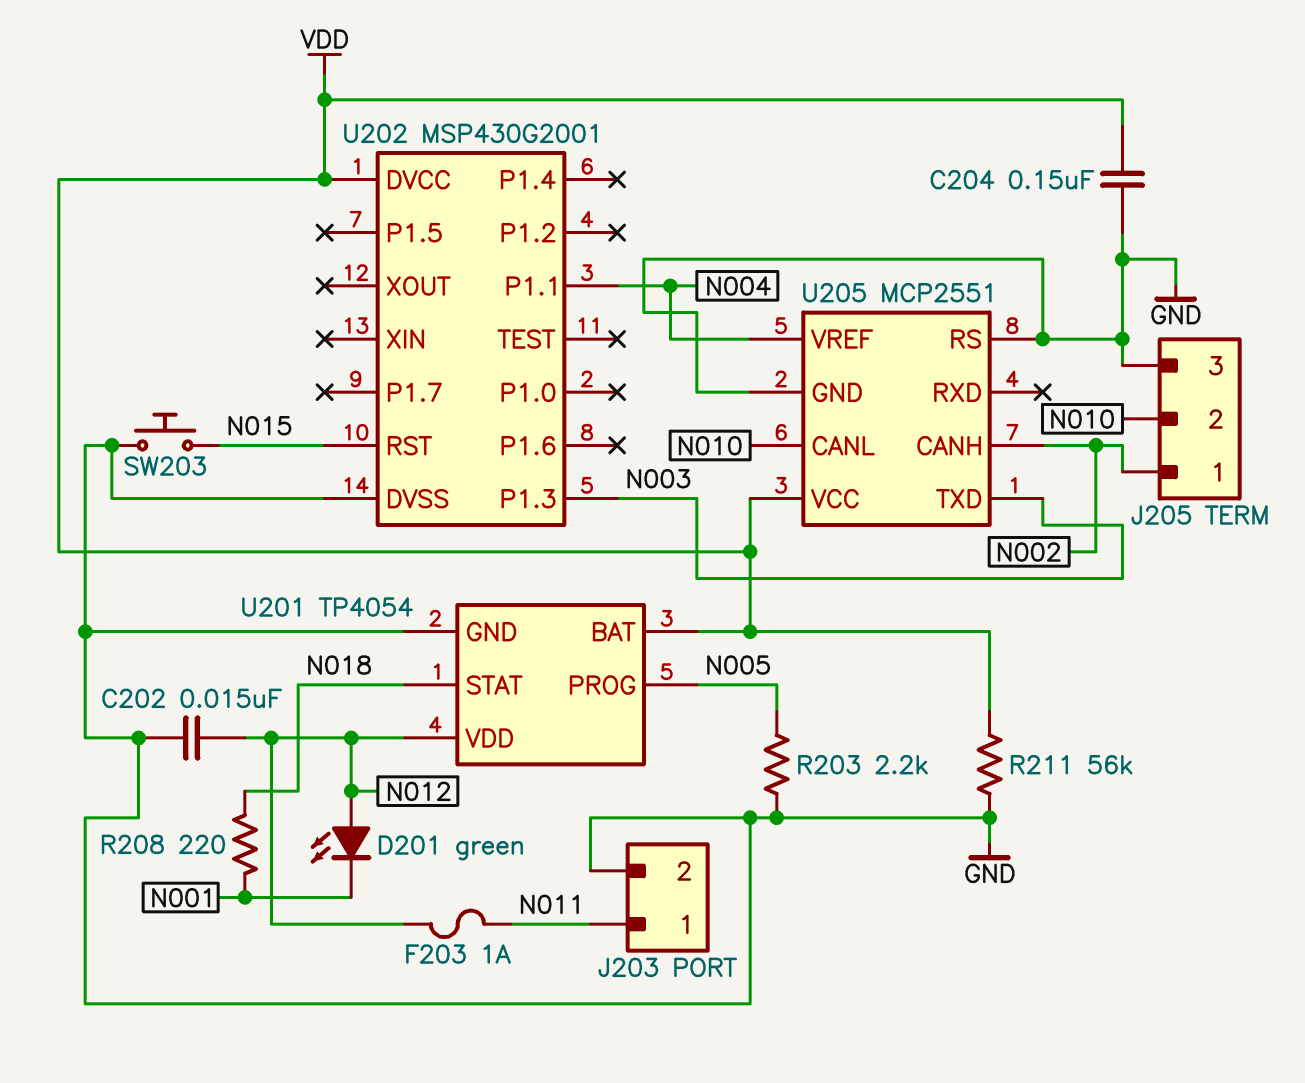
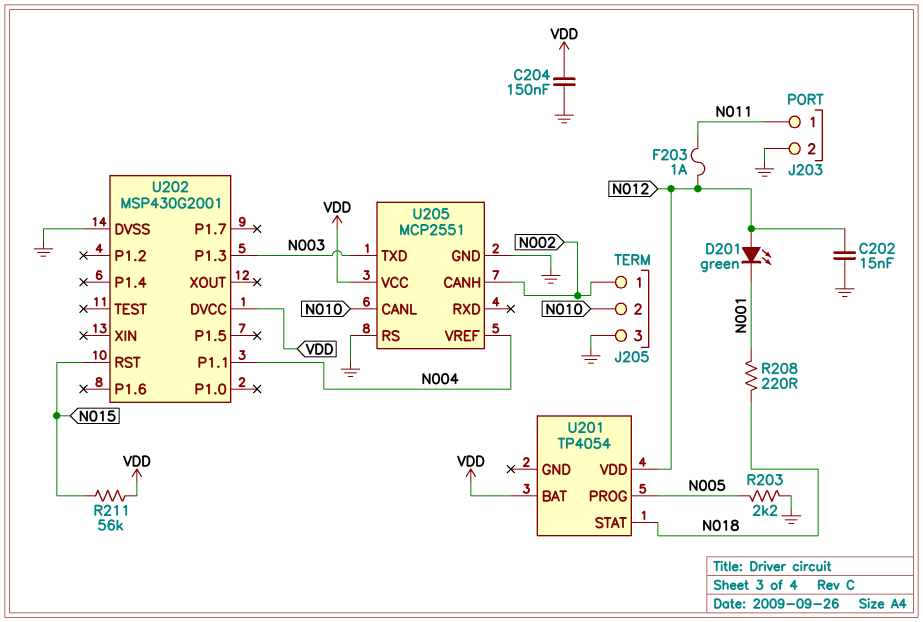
R211: 56k (GND, VDD) -> 56k (N015, VDD)
SW203: button (GND, N015) -> none
U201 pin GND: GND -> none

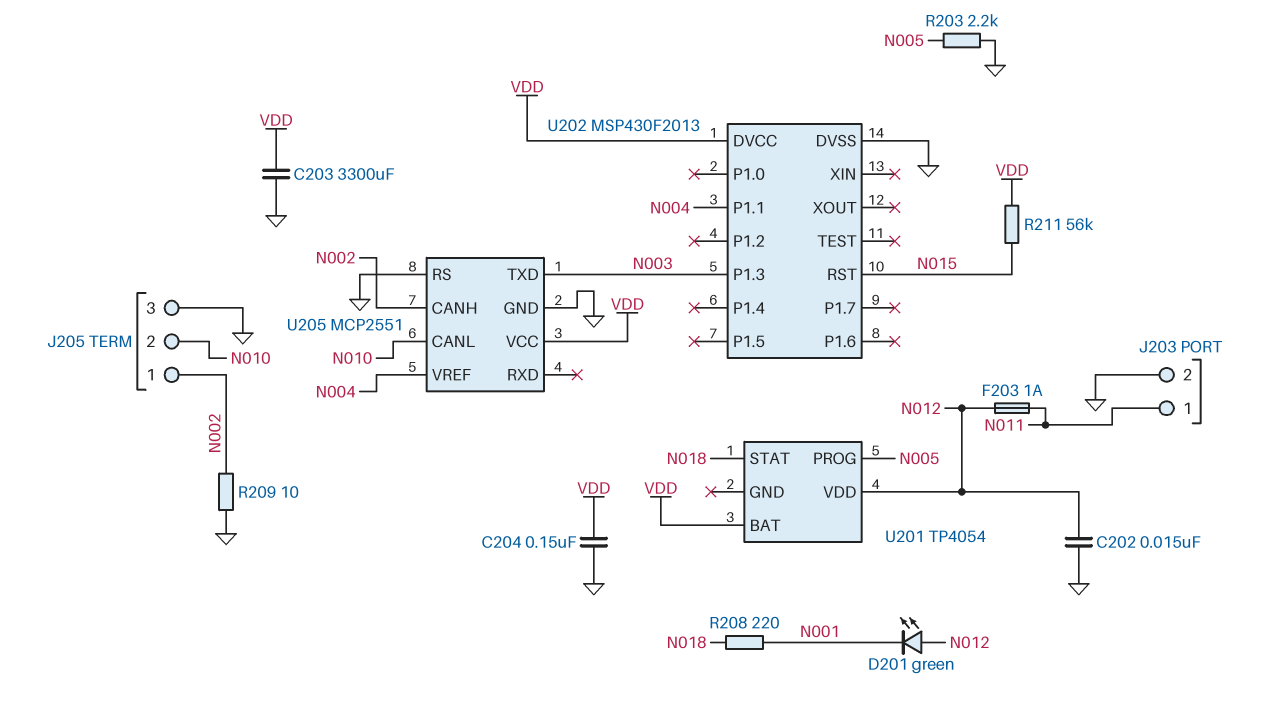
C203: none -> 3300uF (GND, VDD)
R209: none -> 10 (GND, N002)
U202: MSP430G2001 -> MSP430F2013

